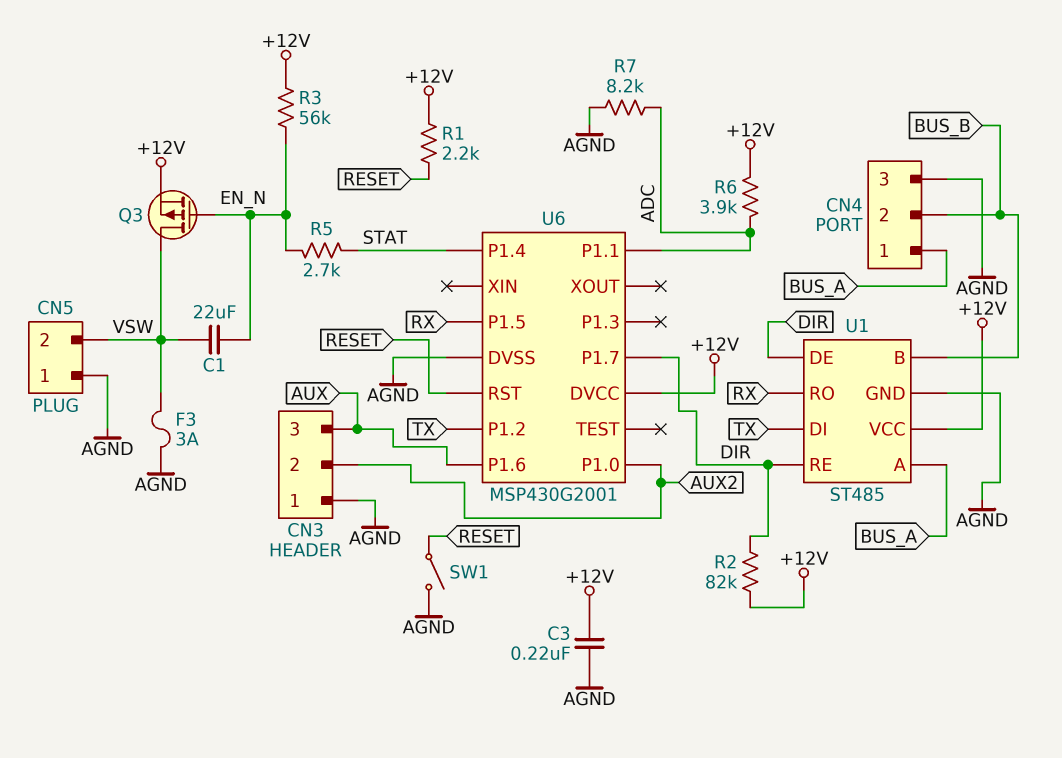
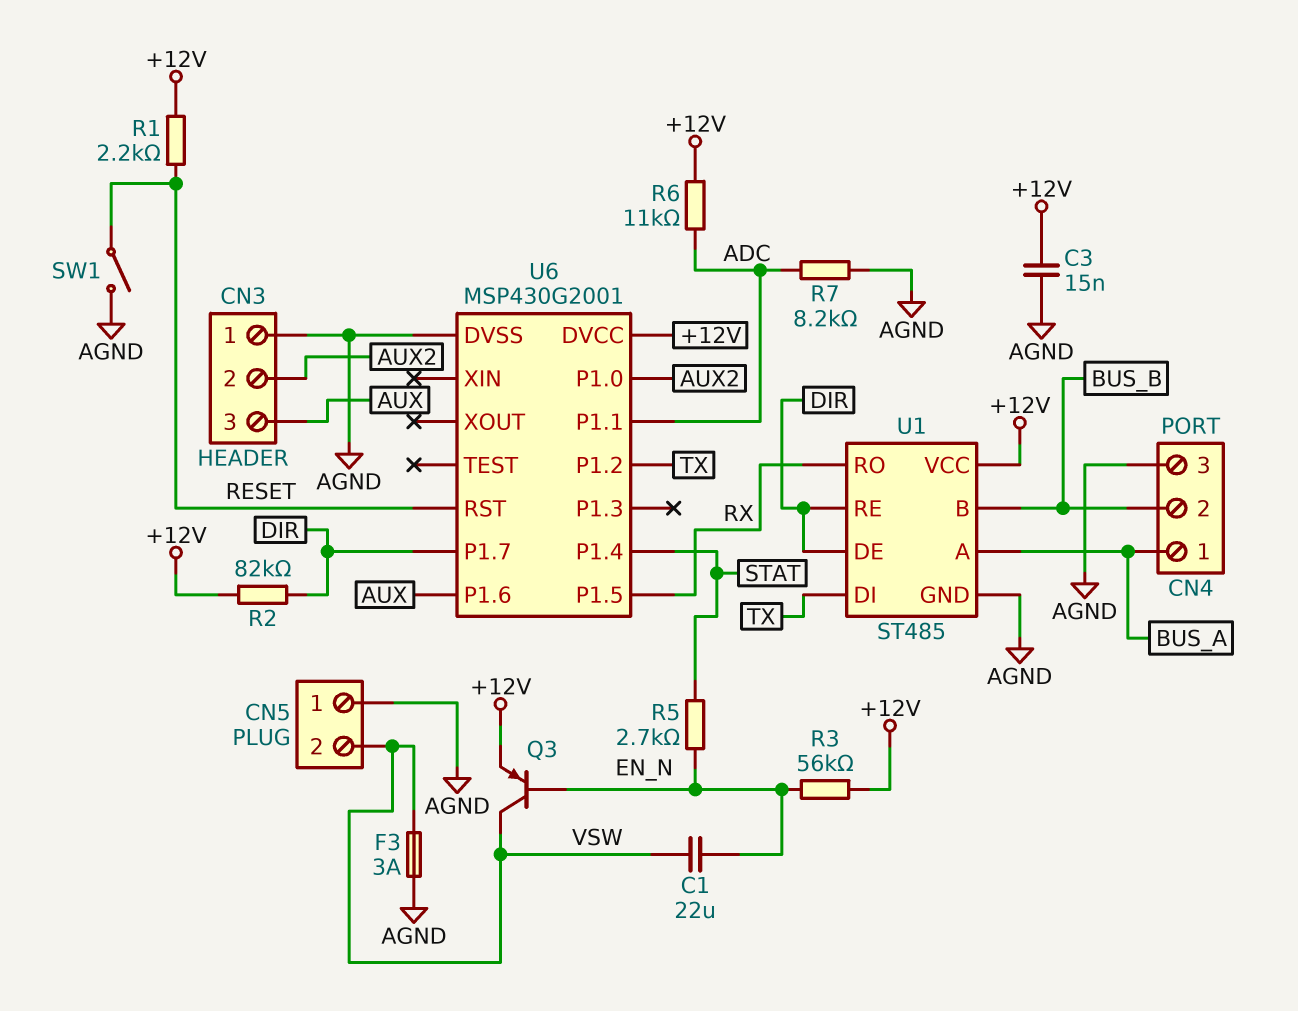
C3: 220nF (+12V, AGND) -> 15nF (+12V, AGND)
Q3: PMOS (G EN_N, D VSW, S +12V) -> PNP (B EN_N, C VSW, E +12V)
R6: 3.9k (+12V, ADC) -> 11k (+12V, ADC)

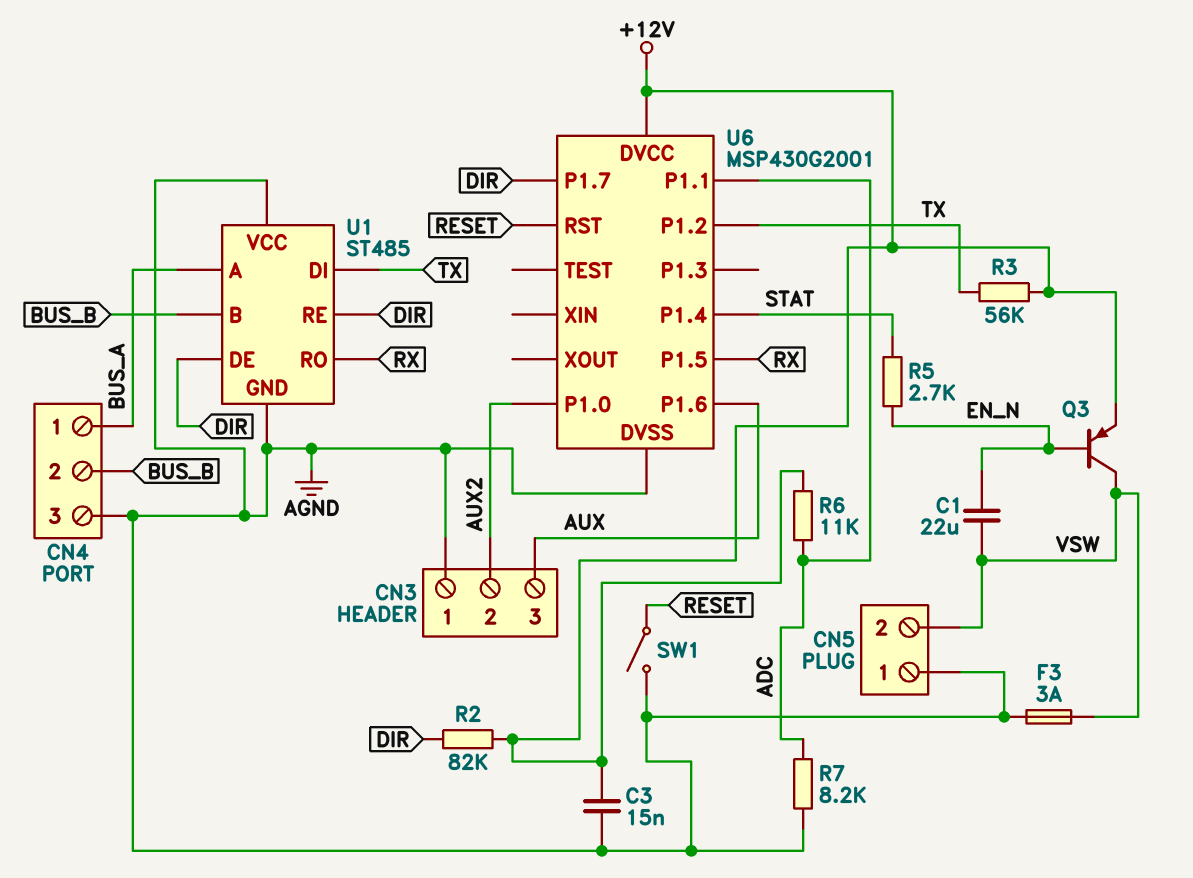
R1: 2.2k (+12V, RESET) -> none
R3: 56k (+12V, EN_N) -> 56k (+12V, TX)
U1 pin VCC: +12V -> AGND

